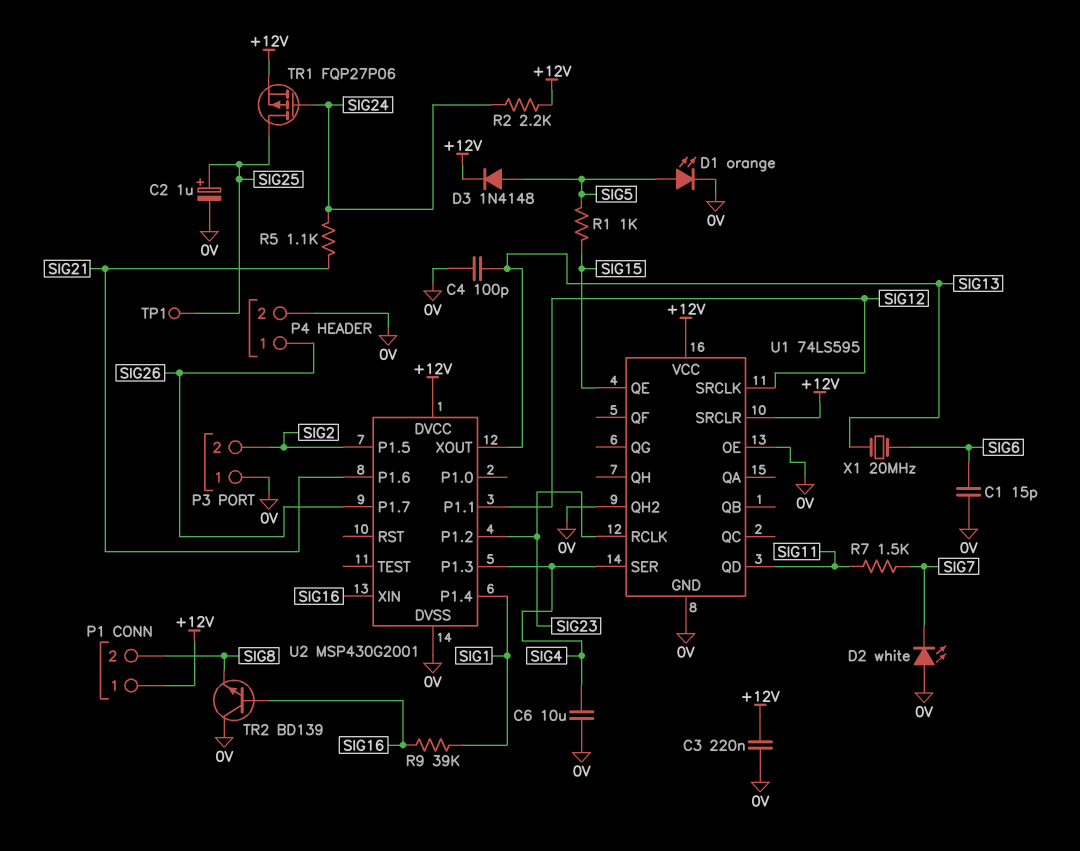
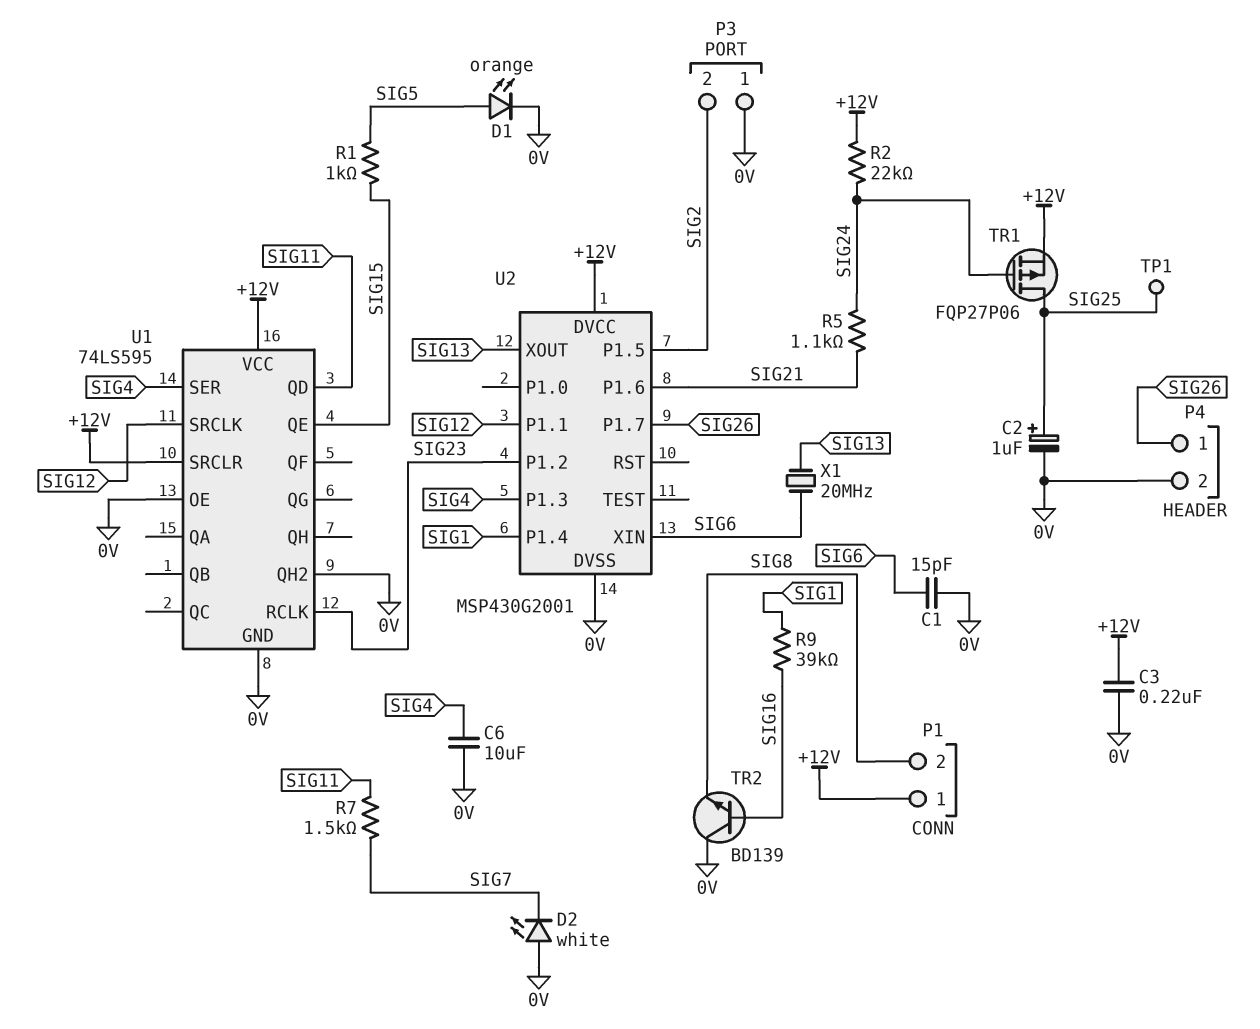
C4: 100pF (0V, SIG13) -> none
D3: diode 1N4148 (A SIG5, K +12V) -> none
R2: 2.2k (+12V, SIG24) -> 22k (+12V, SIG24)
U2 pin XIN: SIG16 -> SIG6

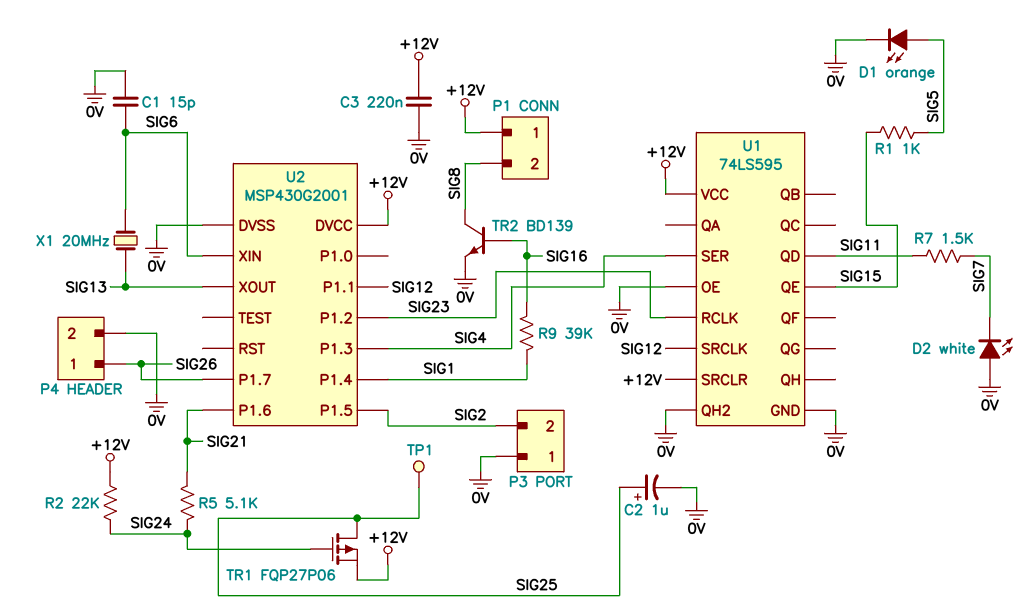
C6: 10uF (0V, SIG4) -> none
R5: 1.1k (SIG21, SIG24) -> 5.1k (SIG21, SIG24)
TR2: NPN BD139 (B SIG16, C 0V, E SIG8) -> NPN BD139 (B SIG16, C SIG8, E 0V)

